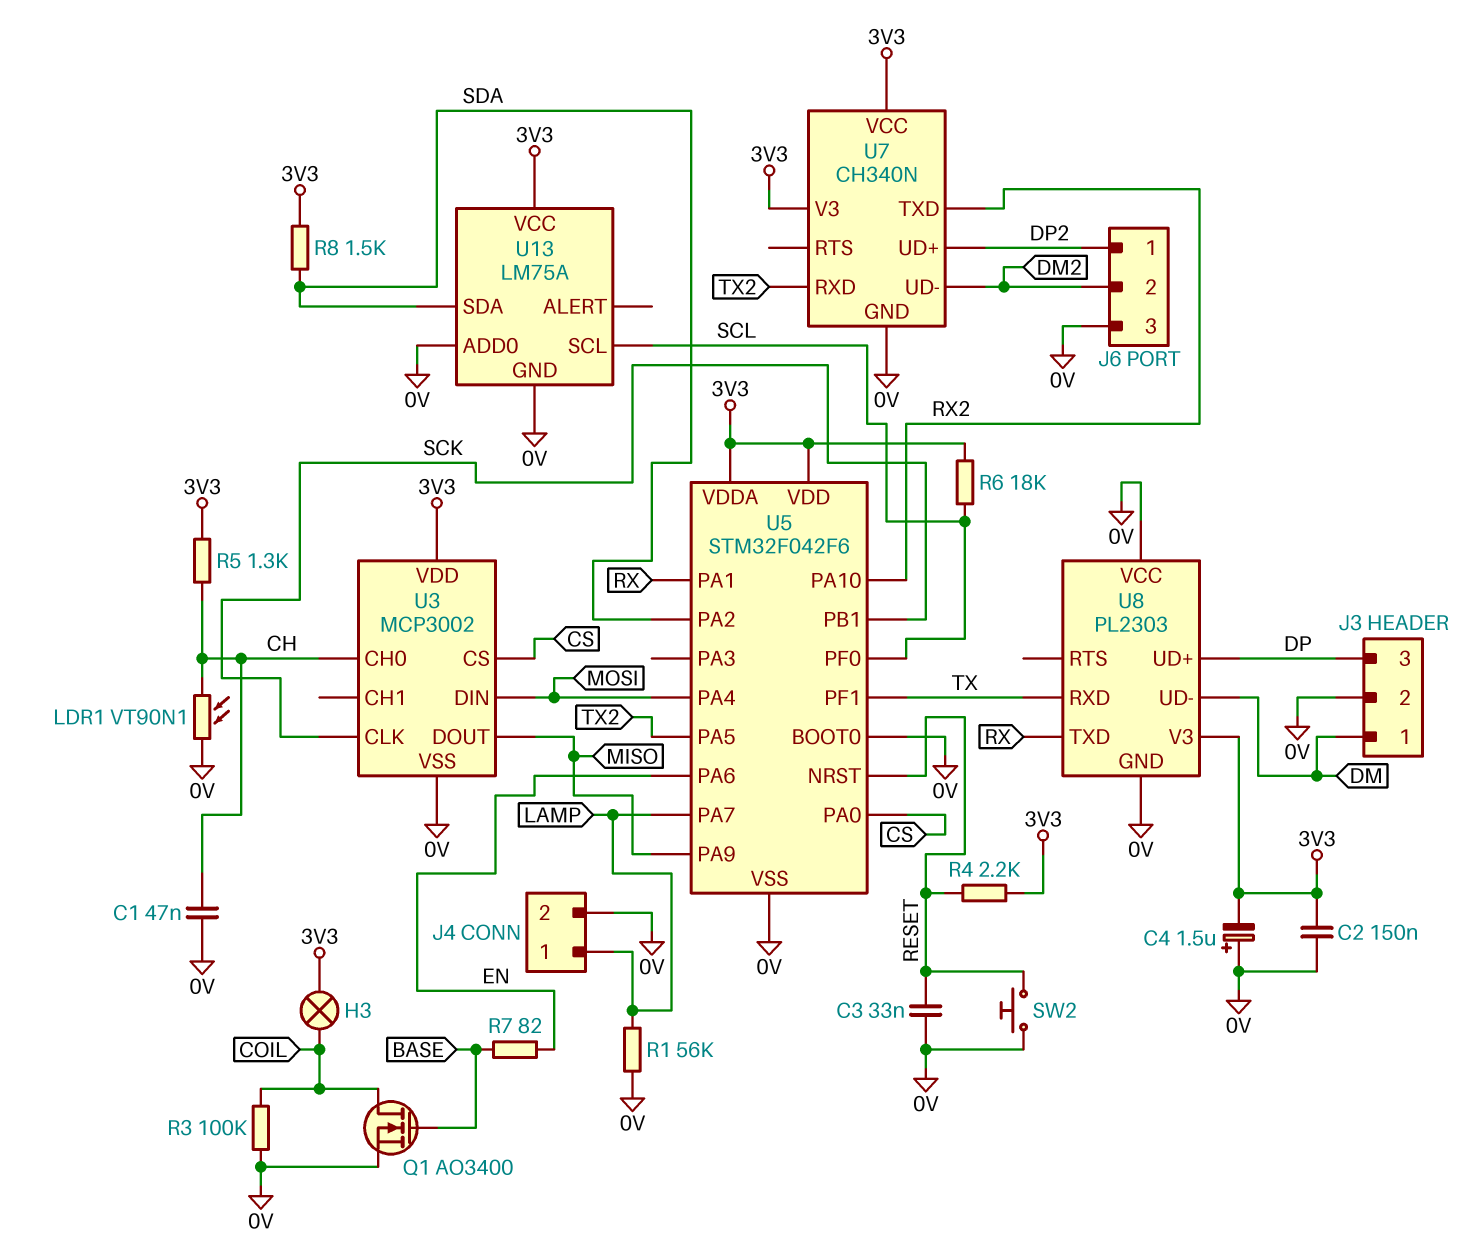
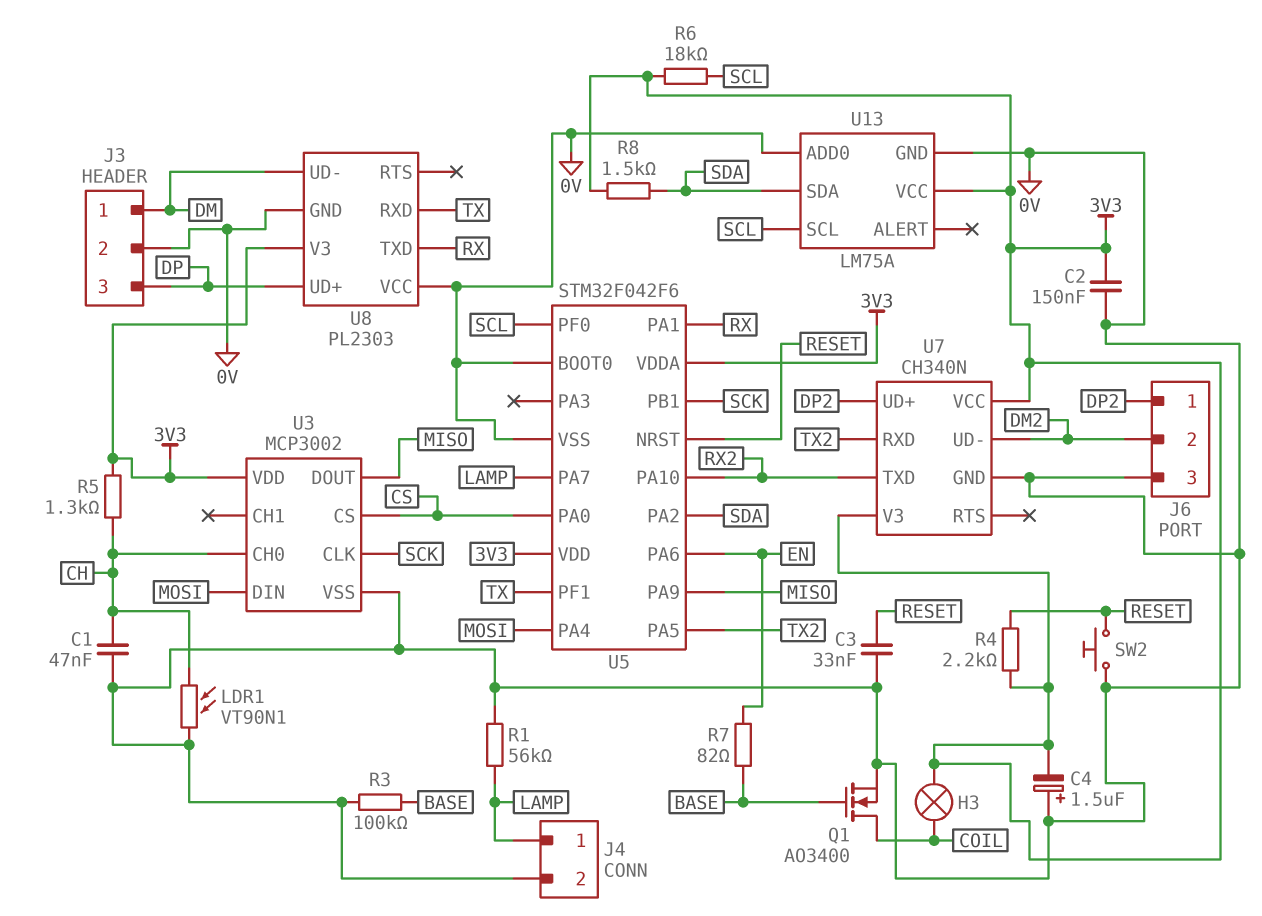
R3: 100k (0V, COIL) -> 100k (0V, BASE)

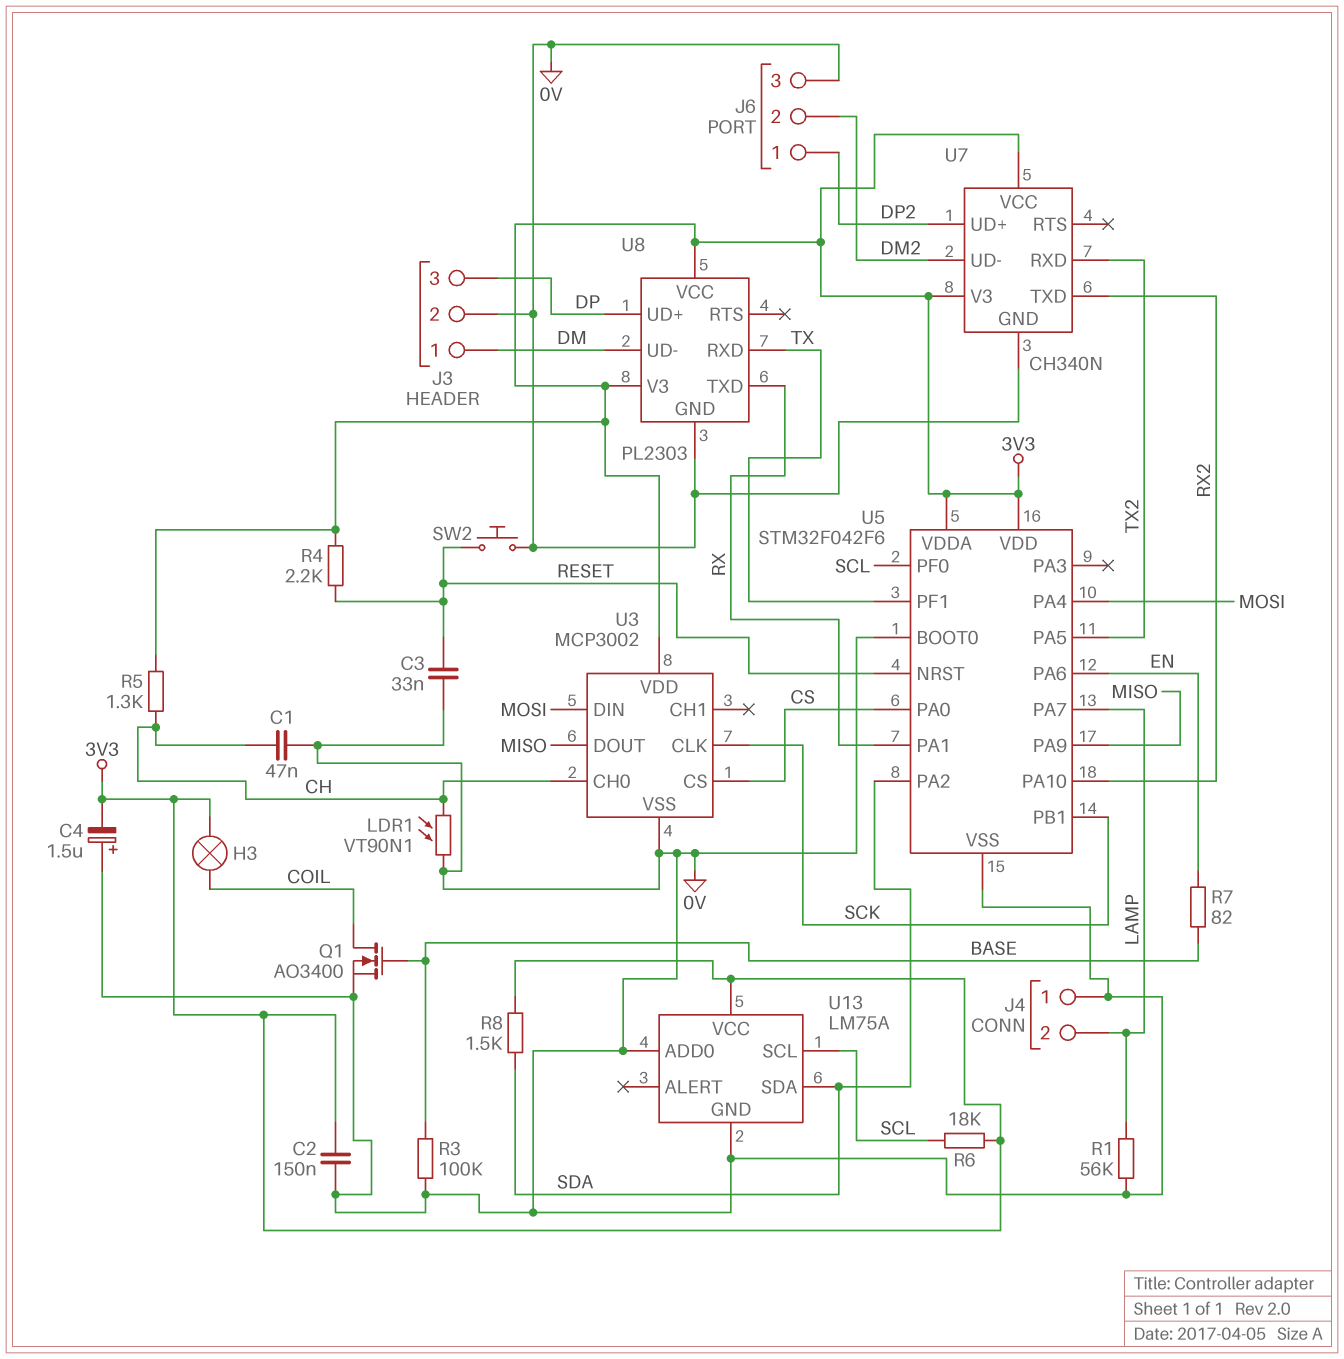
J4 pin 1: LAMP -> 0V
J4 pin 2: 0V -> LAMP
U8 pin VCC: 0V -> 3V3

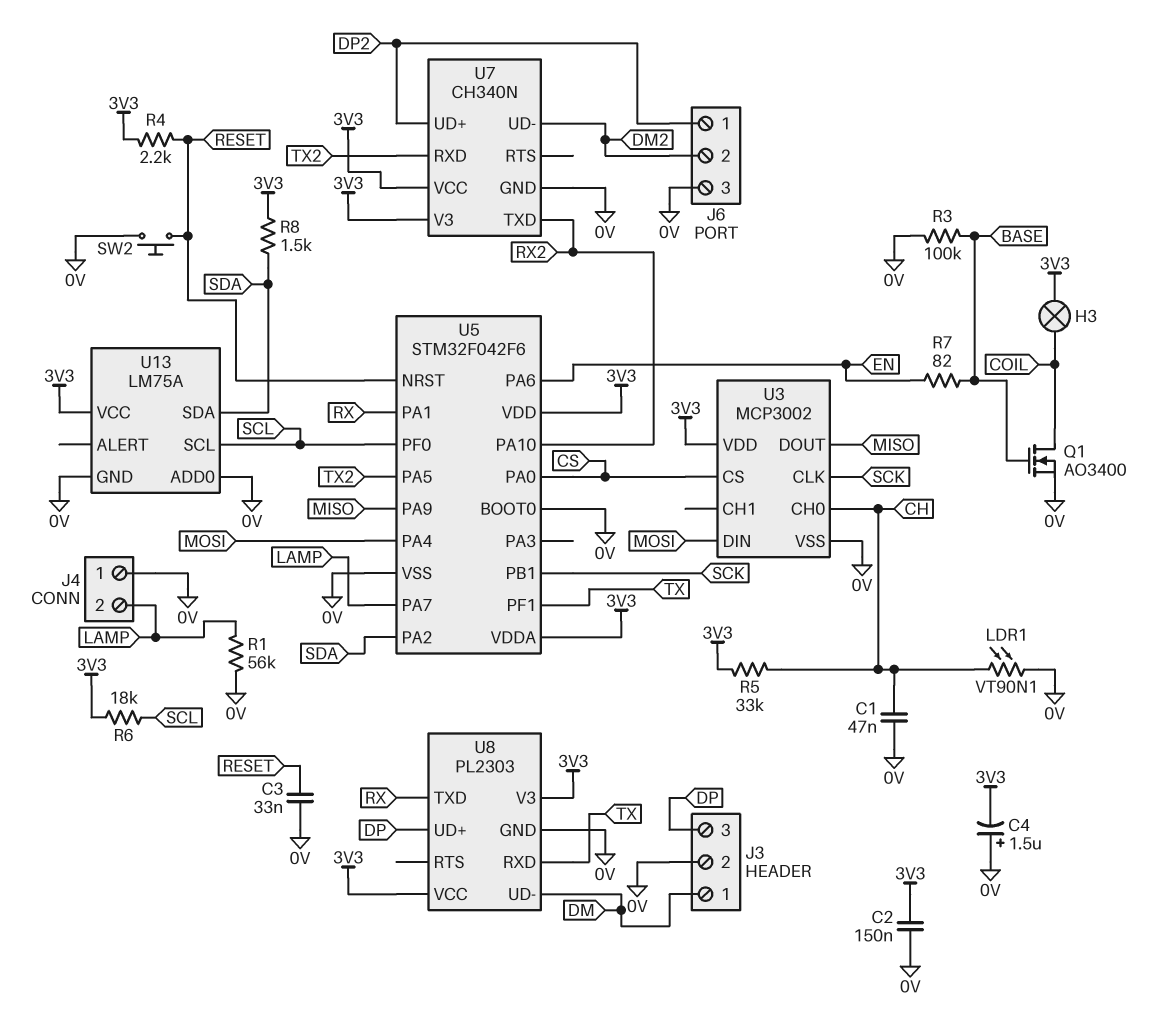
R5: 1.3k (3V3, CH) -> 33k (3V3, CH)

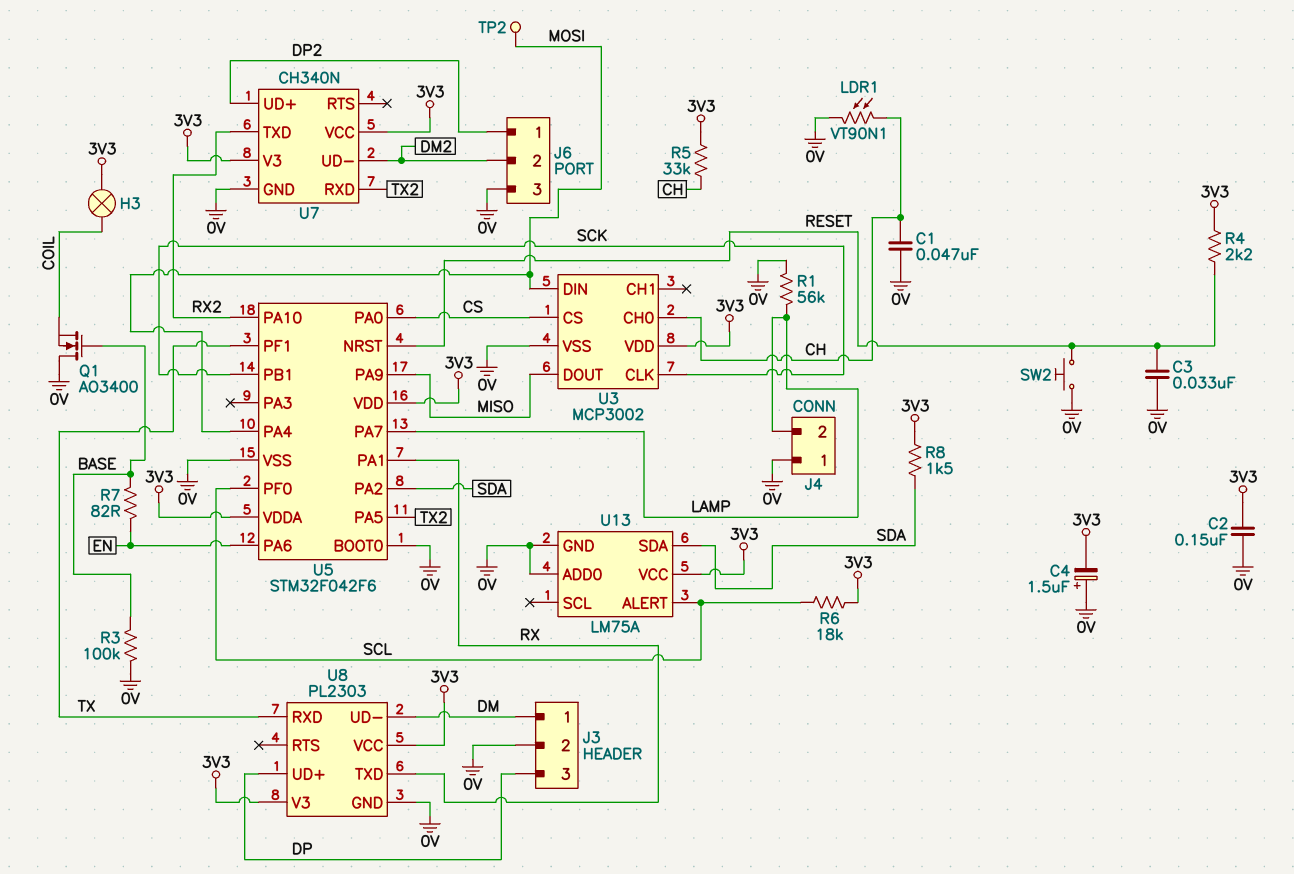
Q1: NMOS AO3400 (G BASE, D COIL, S 0V) -> NMOS AO3400 (G BASE, D 0V, S COIL)
TP2: none -> test point (MOSI)
U13 pin ALERT: none -> SCL
U13 pin SCL: SCL -> none

